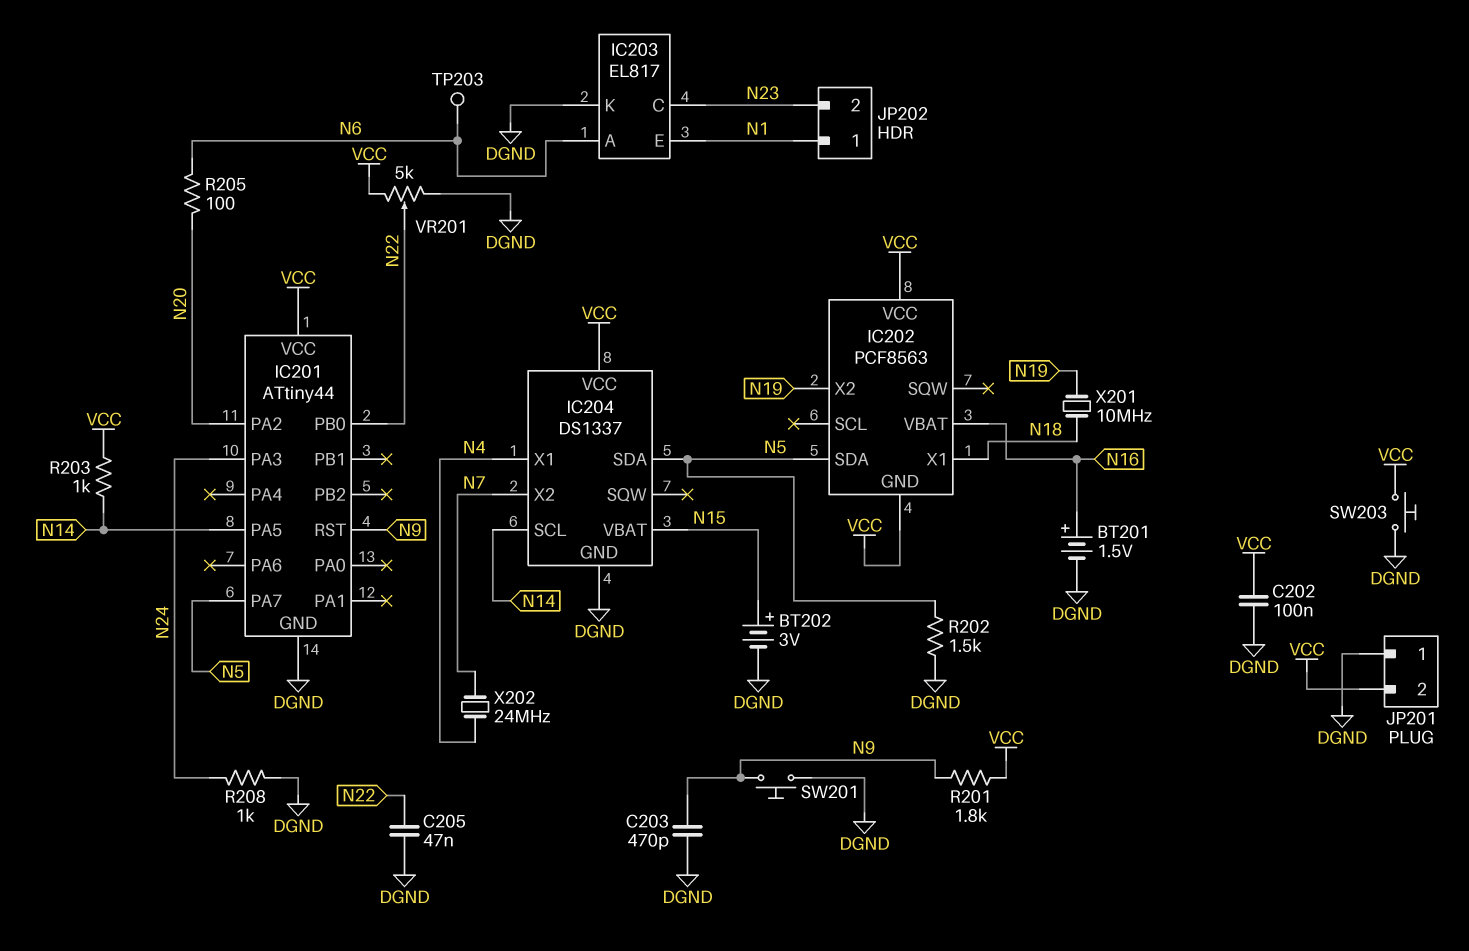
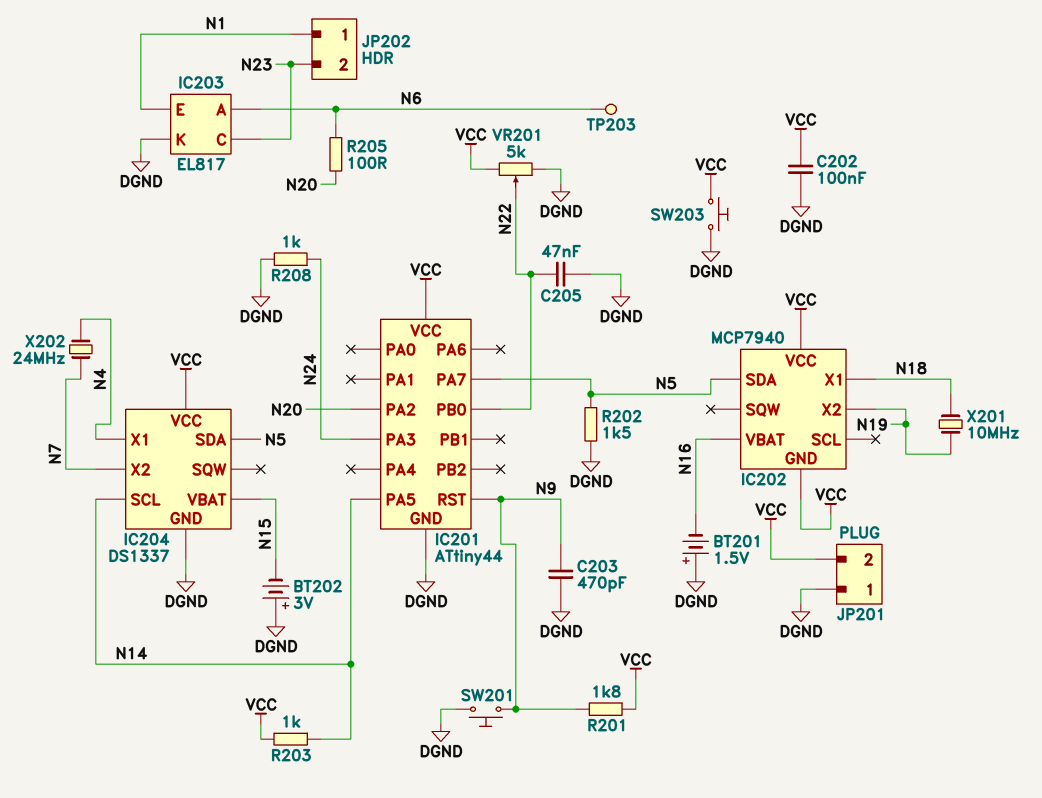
BT201: 1.5V (plus N16, minus DGND) -> 1.5V (plus DGND, minus N16)
BT202: 3V (plus N15, minus DGND) -> 3V (plus DGND, minus N15)
IC202: PCF8563 -> MCP7940

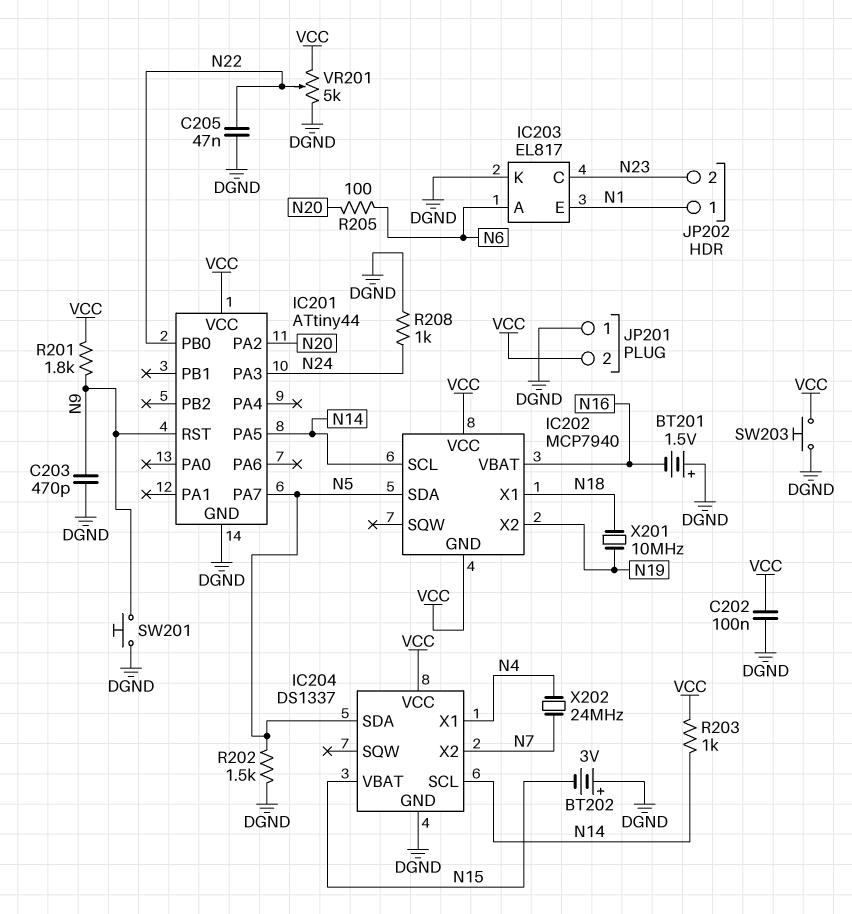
IC202 pin SCL: none -> N14
TP203: test point (N6) -> none

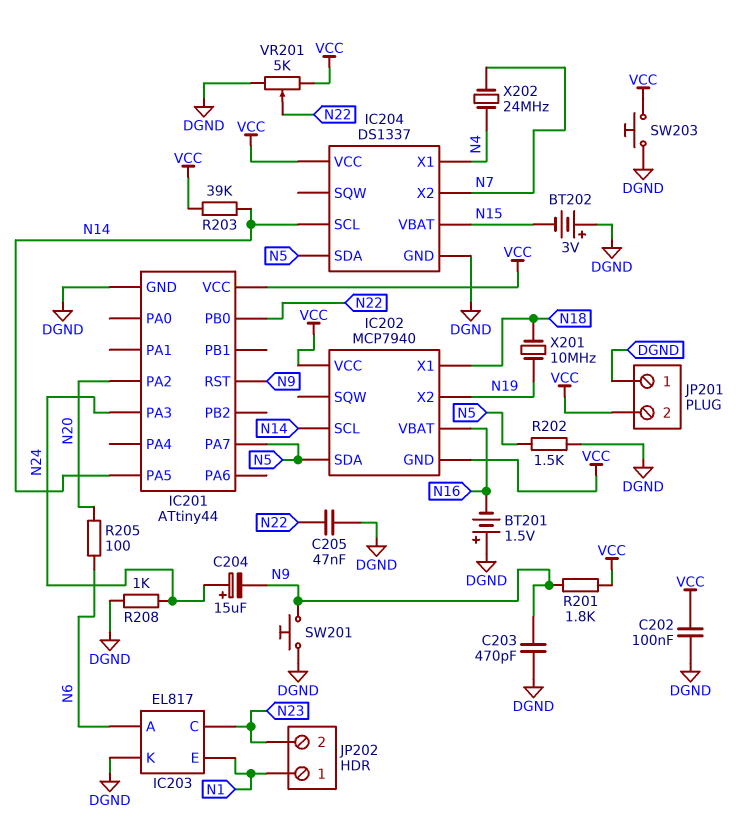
C204: none -> 15uF (plus N24, minus N9)
R203: 1k (N14, VCC) -> 39k (N14, VCC)

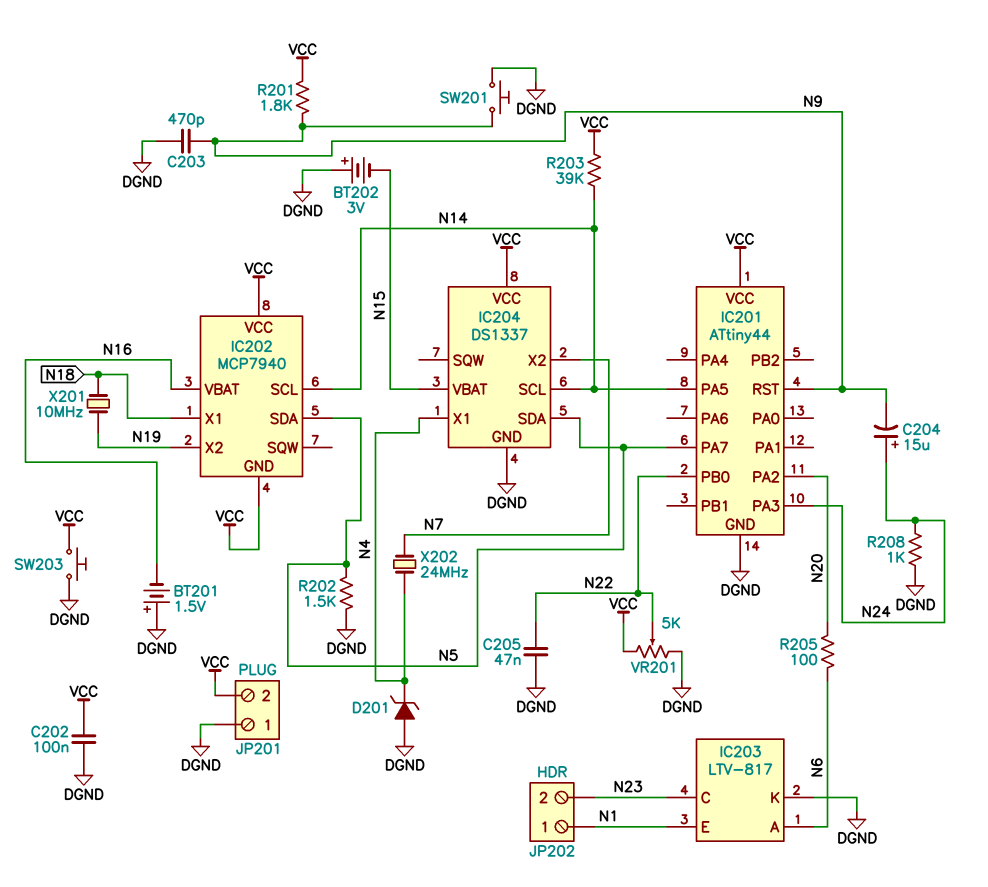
D201: none -> zener (A DGND, K N4)
IC203: EL817 -> LTV-817

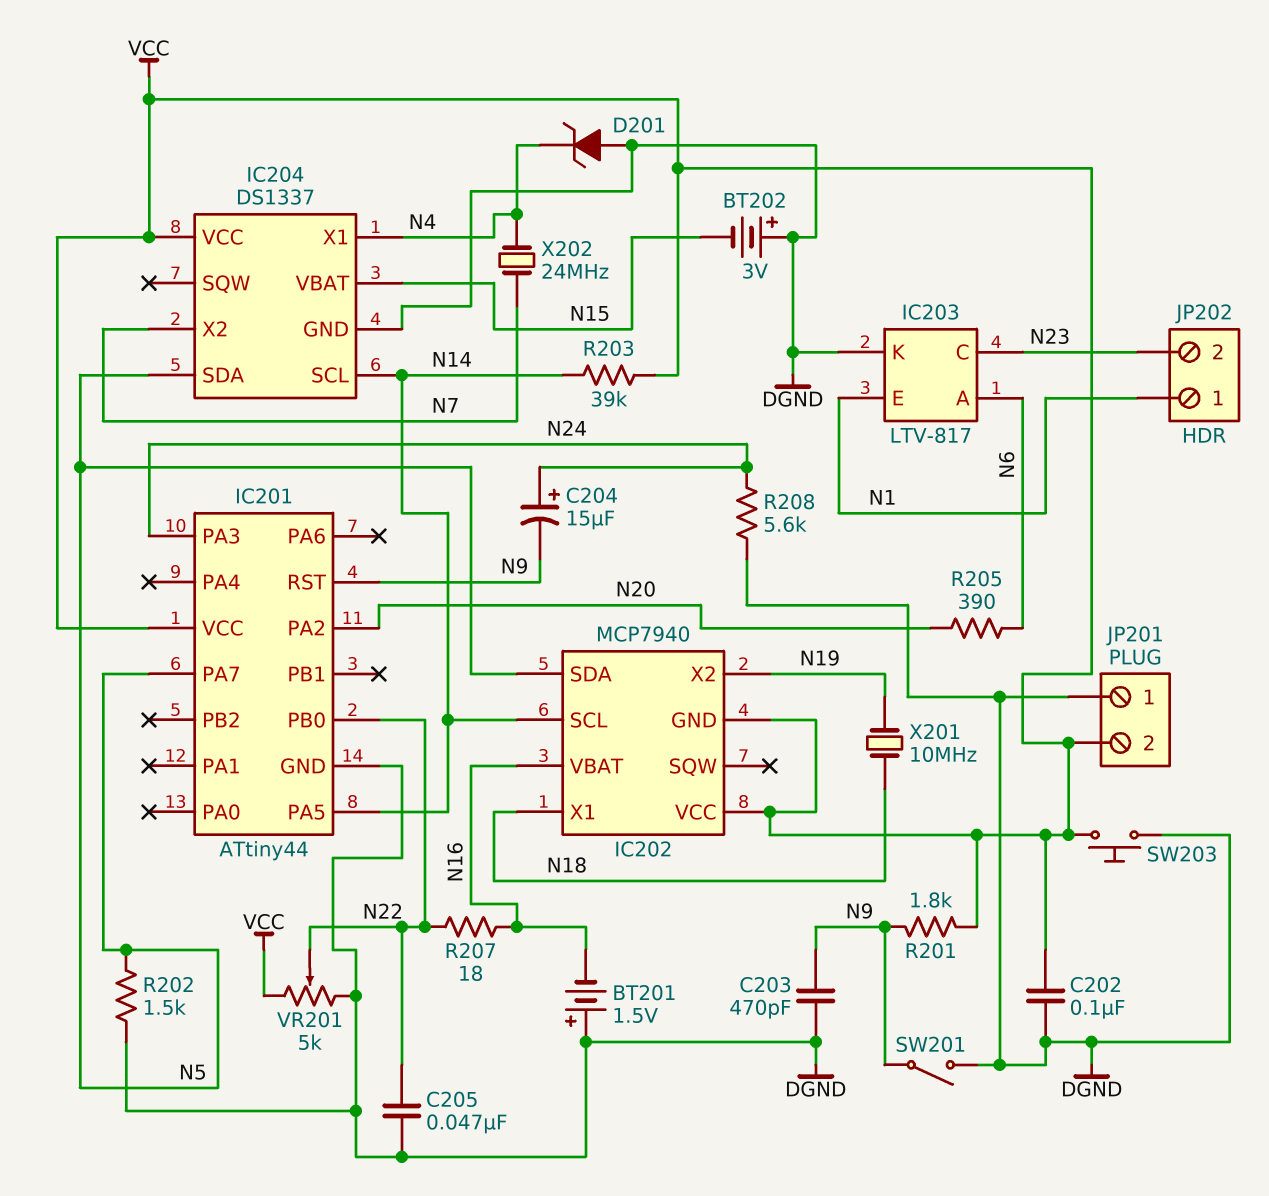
R205: 100 (N6, N20) -> 390 (N6, N20)
R207: none -> 18 (N16, N22)
R208: 1k (DGND, N24) -> 5.6k (DGND, N24)
SW201: button (DGND, N9) -> switch (DGND, N9)

